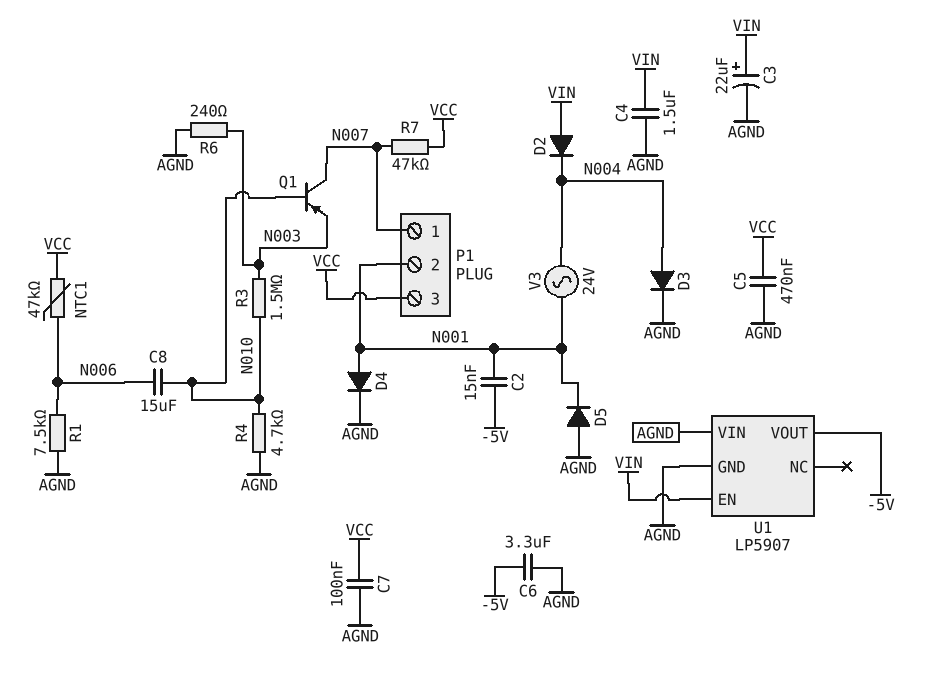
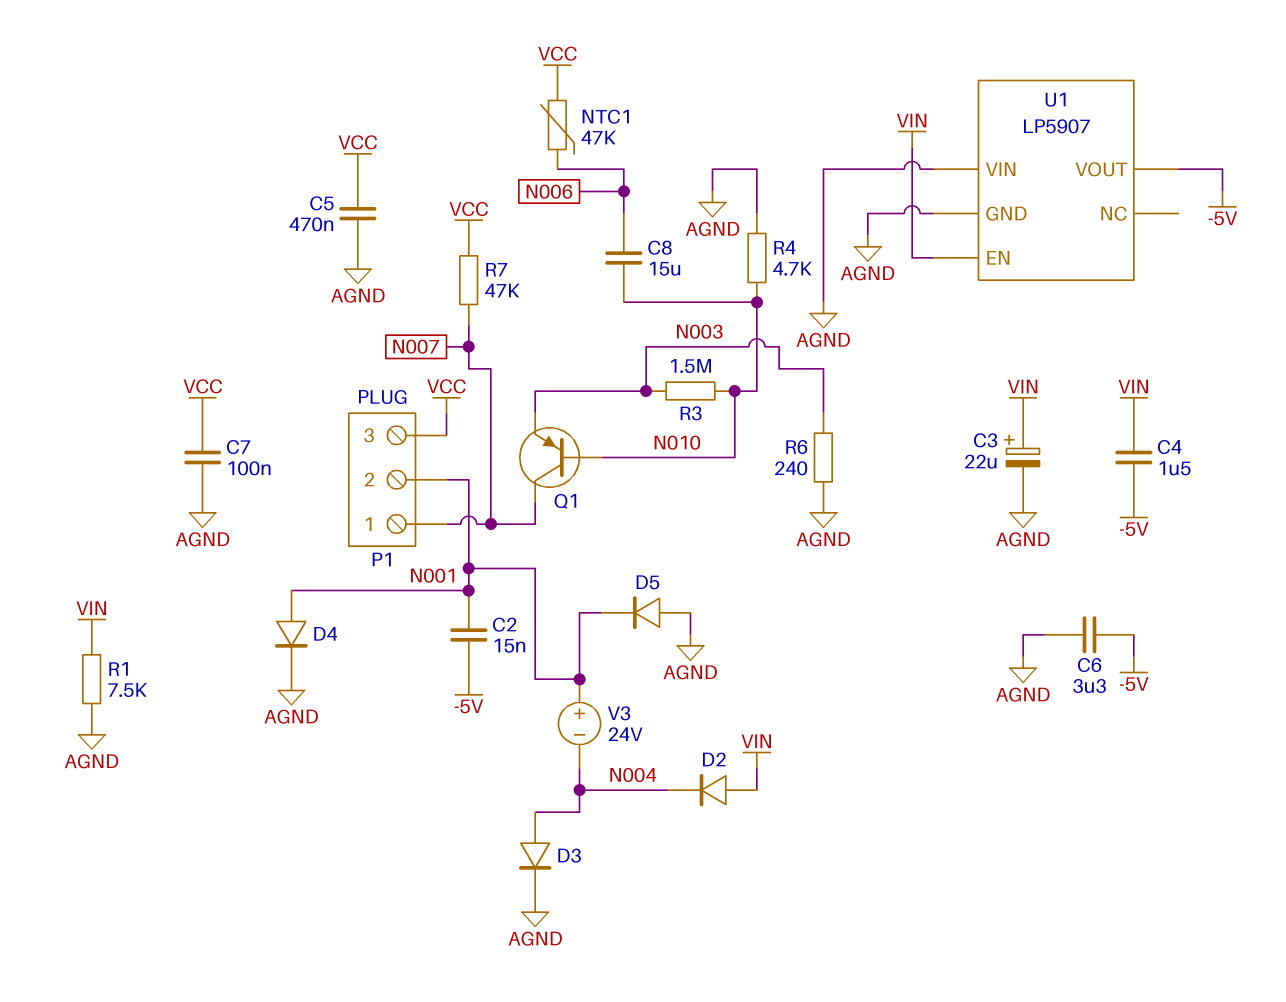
C4: 1.5uF (AGND, VIN) -> 1.5uF (-5V, VIN)
R1: 7.5k (AGND, N006) -> 7.5k (AGND, VIN)
V3: AC 24V (N001, N004) -> 24V (plus N001, minus N004)

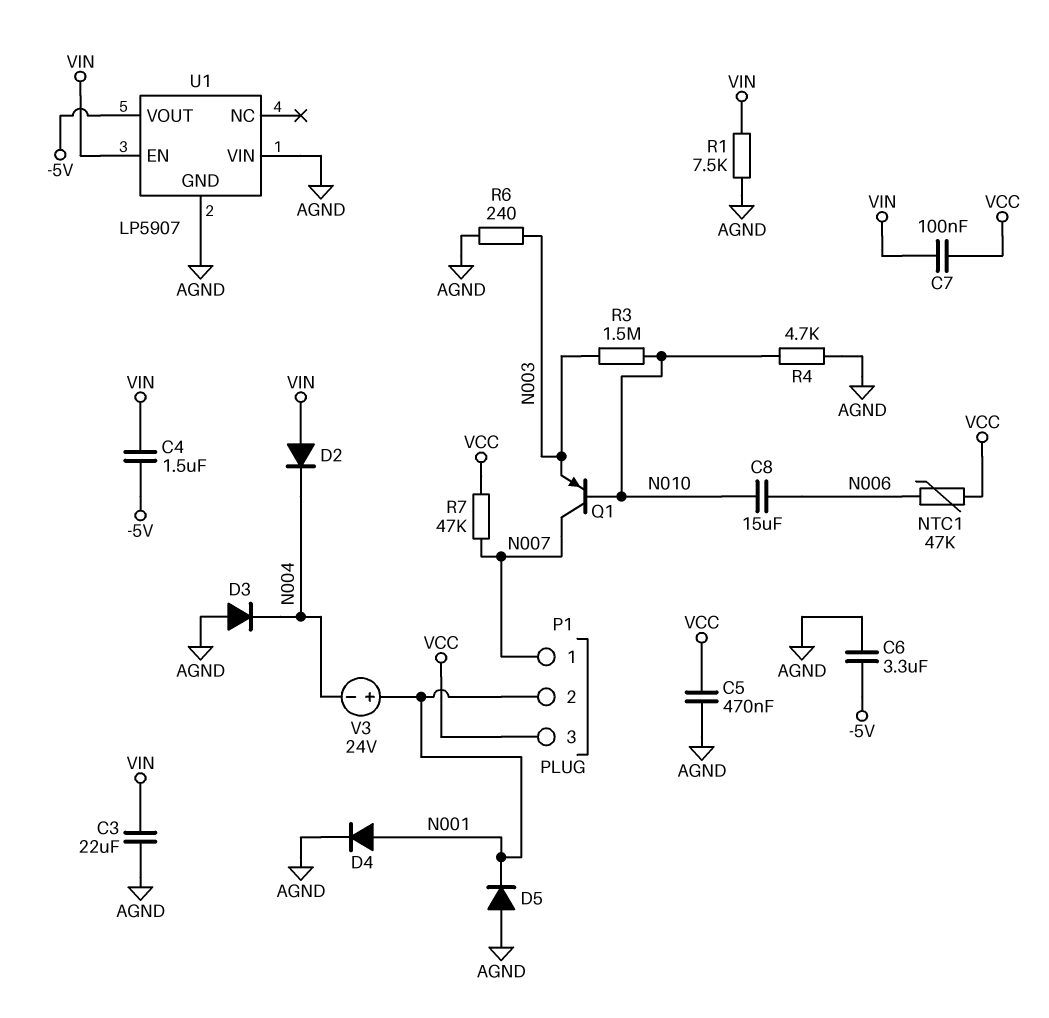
C2: 15nF (-5V, N001) -> none
C3: 22uF (plus VIN, minus AGND) -> 22uF (AGND, VIN)
C7: 100nF (AGND, VCC) -> 100nF (VCC, VIN)
D3: diode (A N004, K AGND) -> diode (A AGND, K N004)

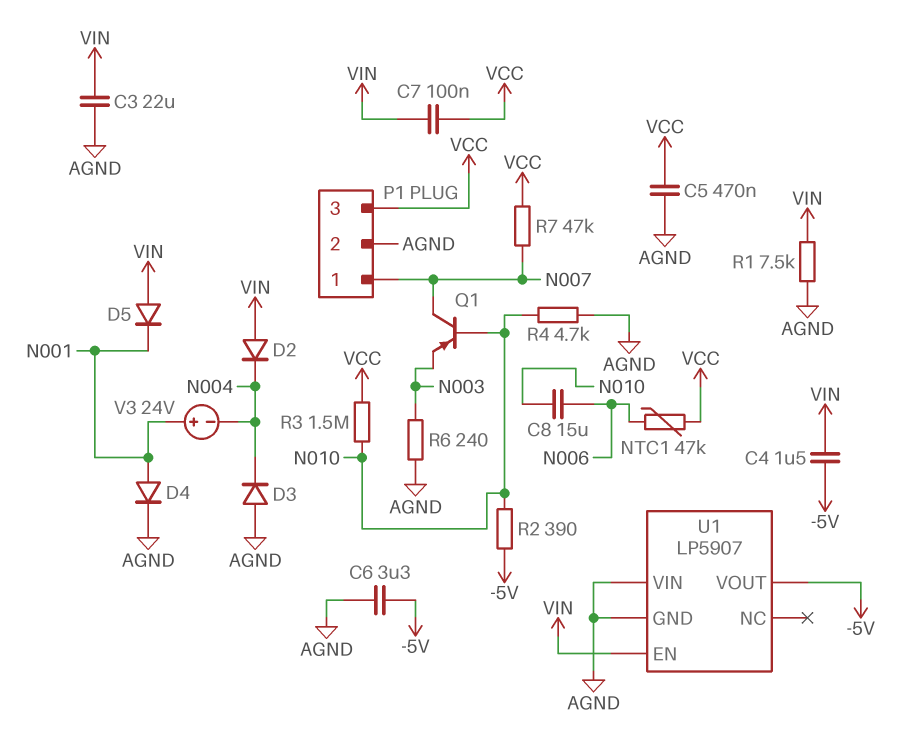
D5: diode (A AGND, K N001) -> diode (A VIN, K N001)
P1 pin 2: N001 -> AGND
R2: none -> 390 (-5V, N010)
R3: 1.5M (N003, N010) -> 1.5M (N010, VCC)

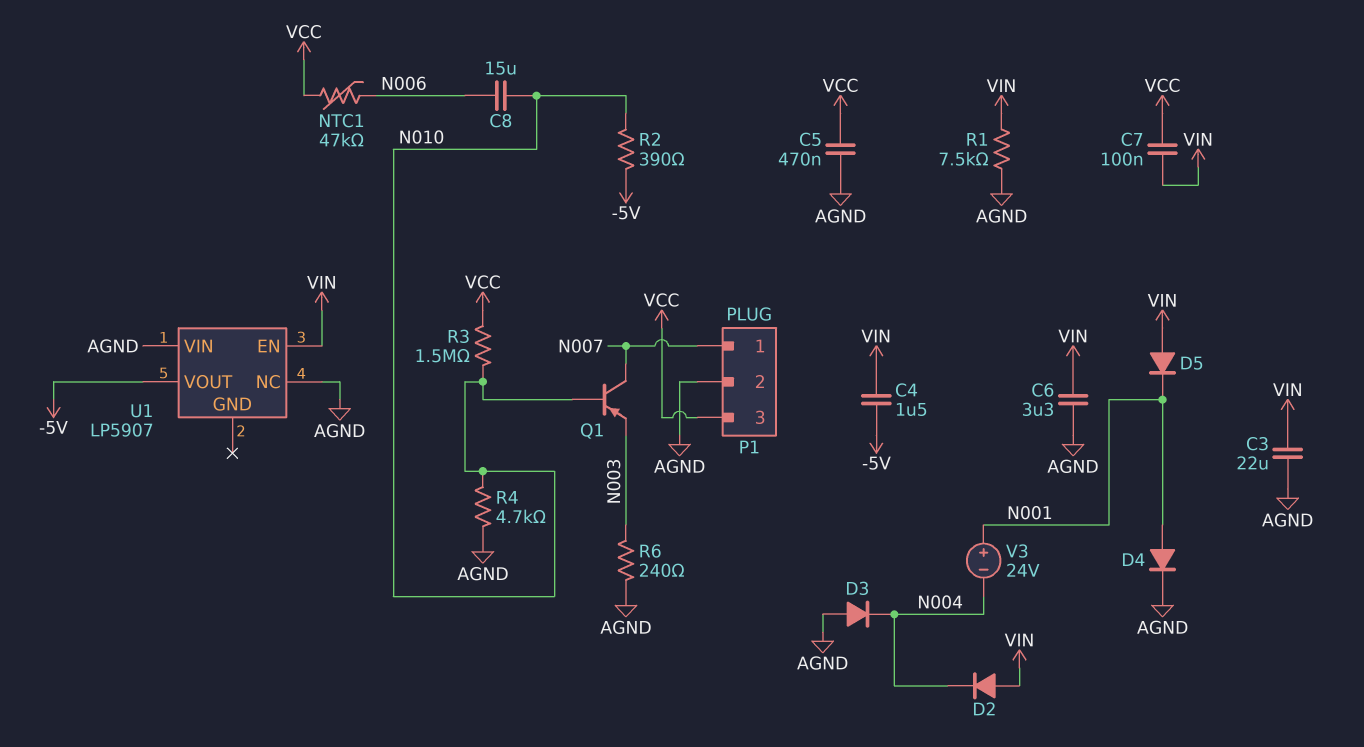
C6: 3.3uF (-5V, AGND) -> 3.3uF (AGND, VIN)
R7: 47k (N007, VCC) -> none
U1 pin GND: AGND -> none
U1 pin NC: none -> AGND

